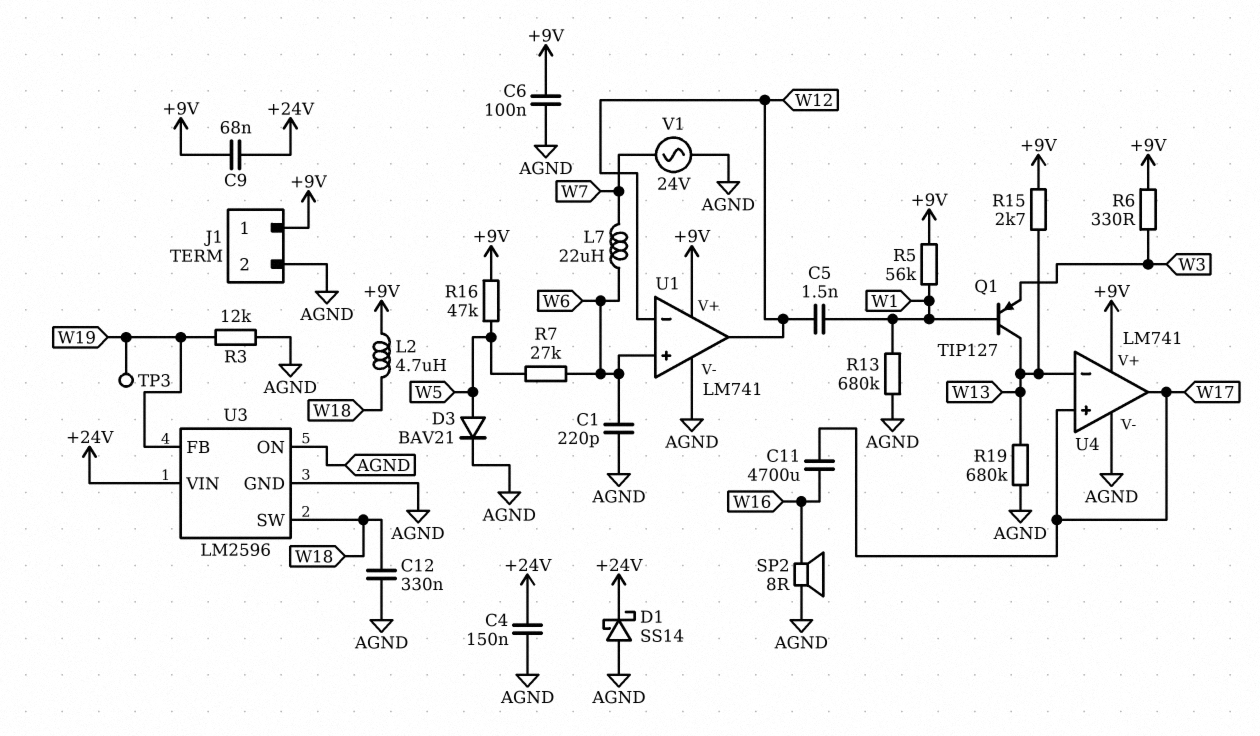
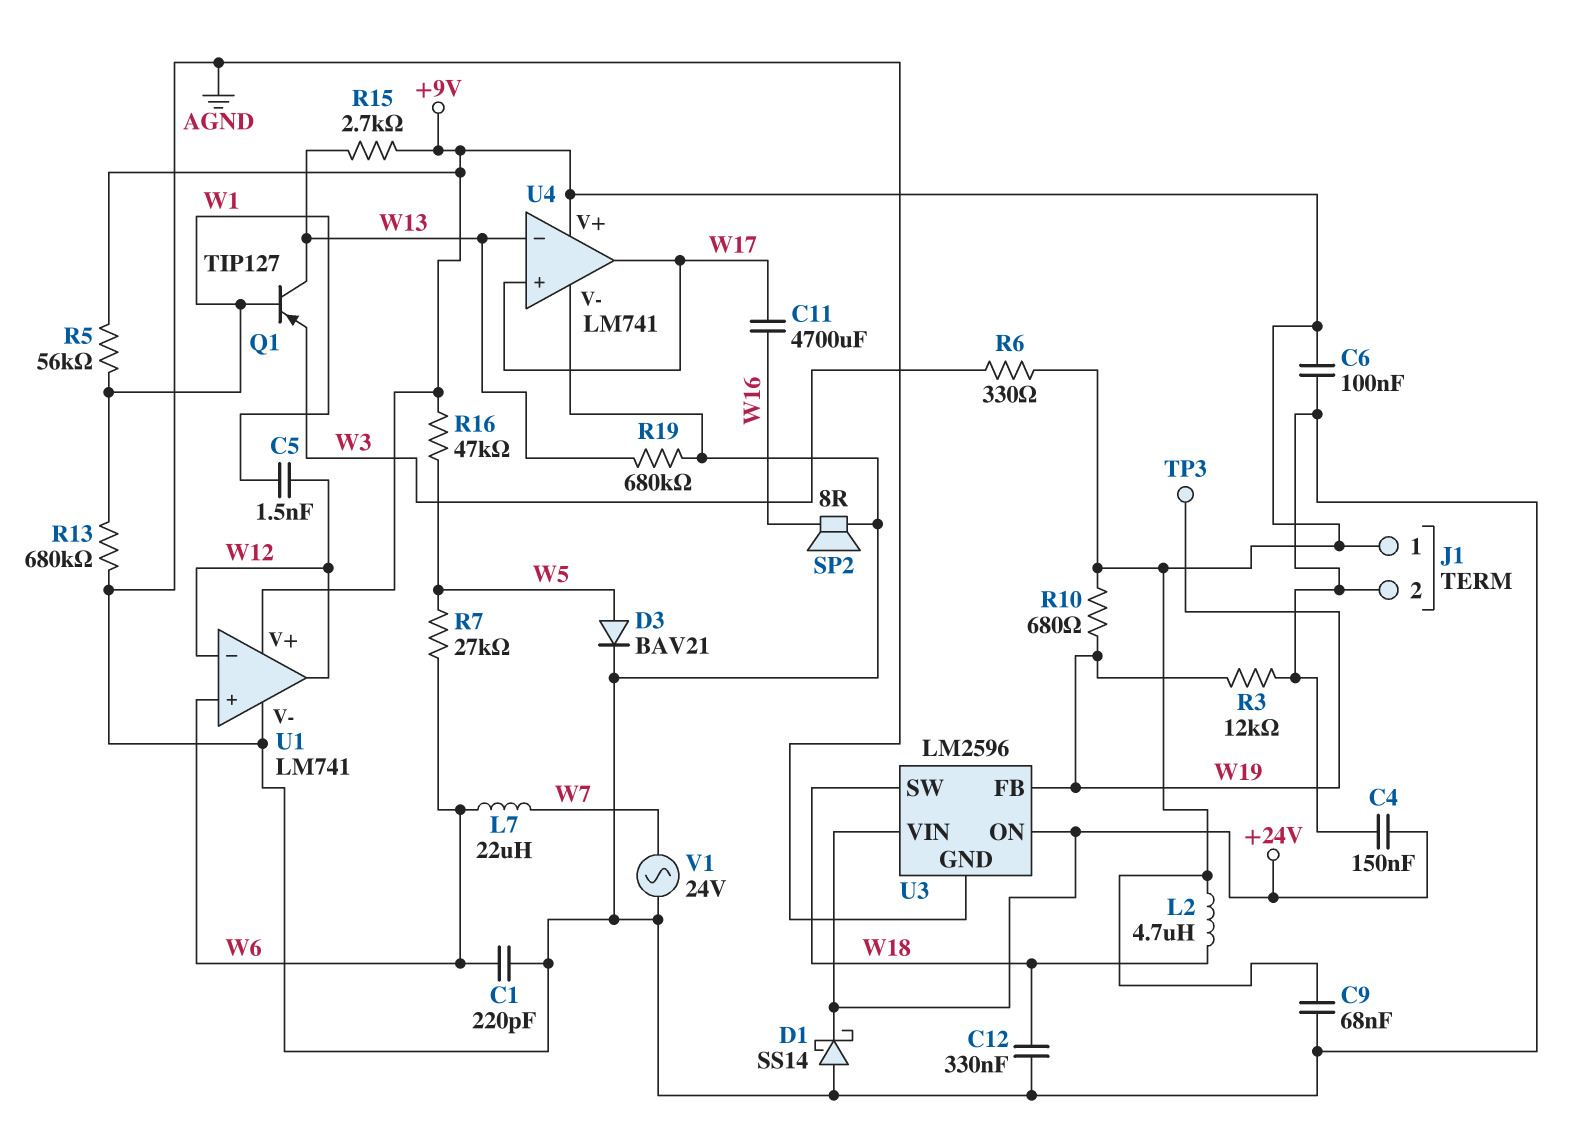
C9: 68nF (+9V, +24V) -> 68nF (+9V, AGND)
R10: none -> 680 (+9V, W19)
U3 pin ON: AGND -> +24V

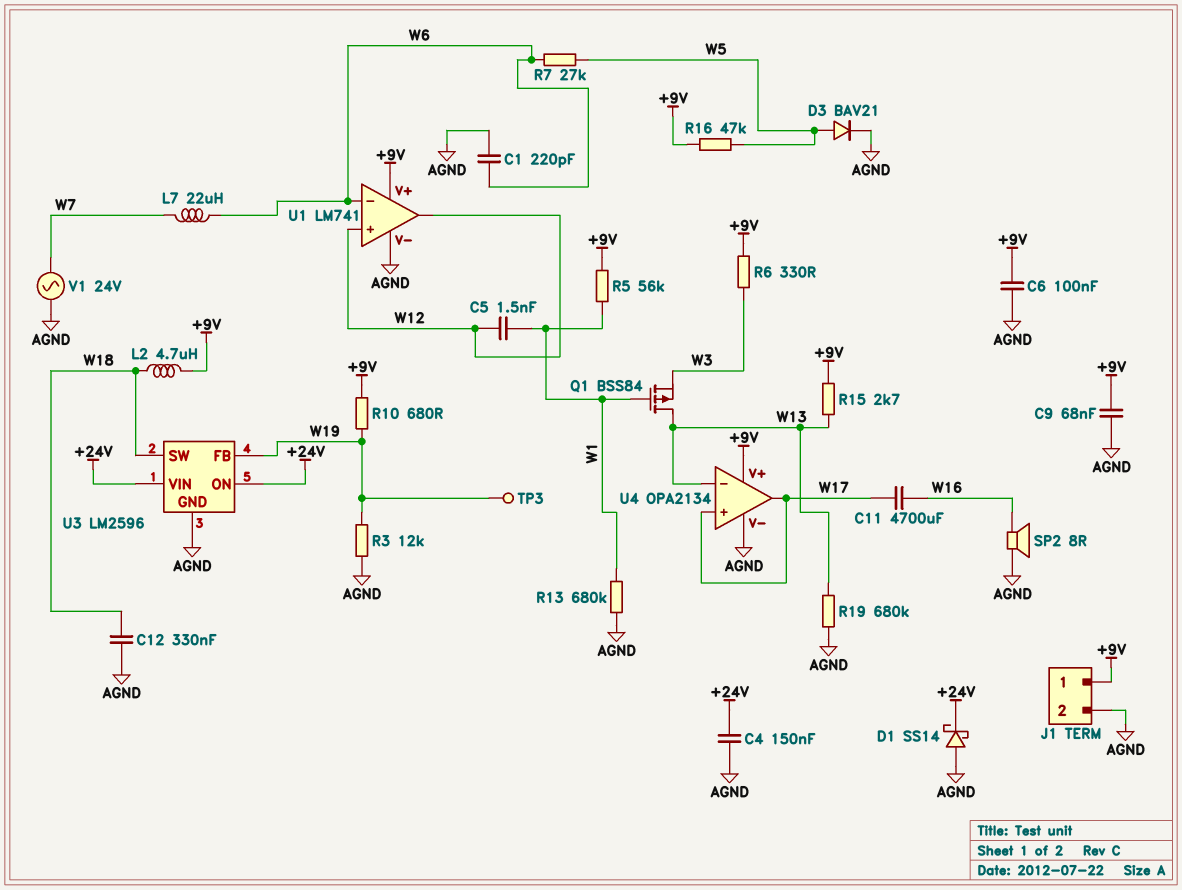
Q1: PNP TIP127 (B W1, C W13, E W3) -> PMOS BSS84 (G W1, D W13, S W3)
U1 pin in+: W6 -> W12
U1 pin in-: W12 -> W6
U4: LM741 -> OPA2134

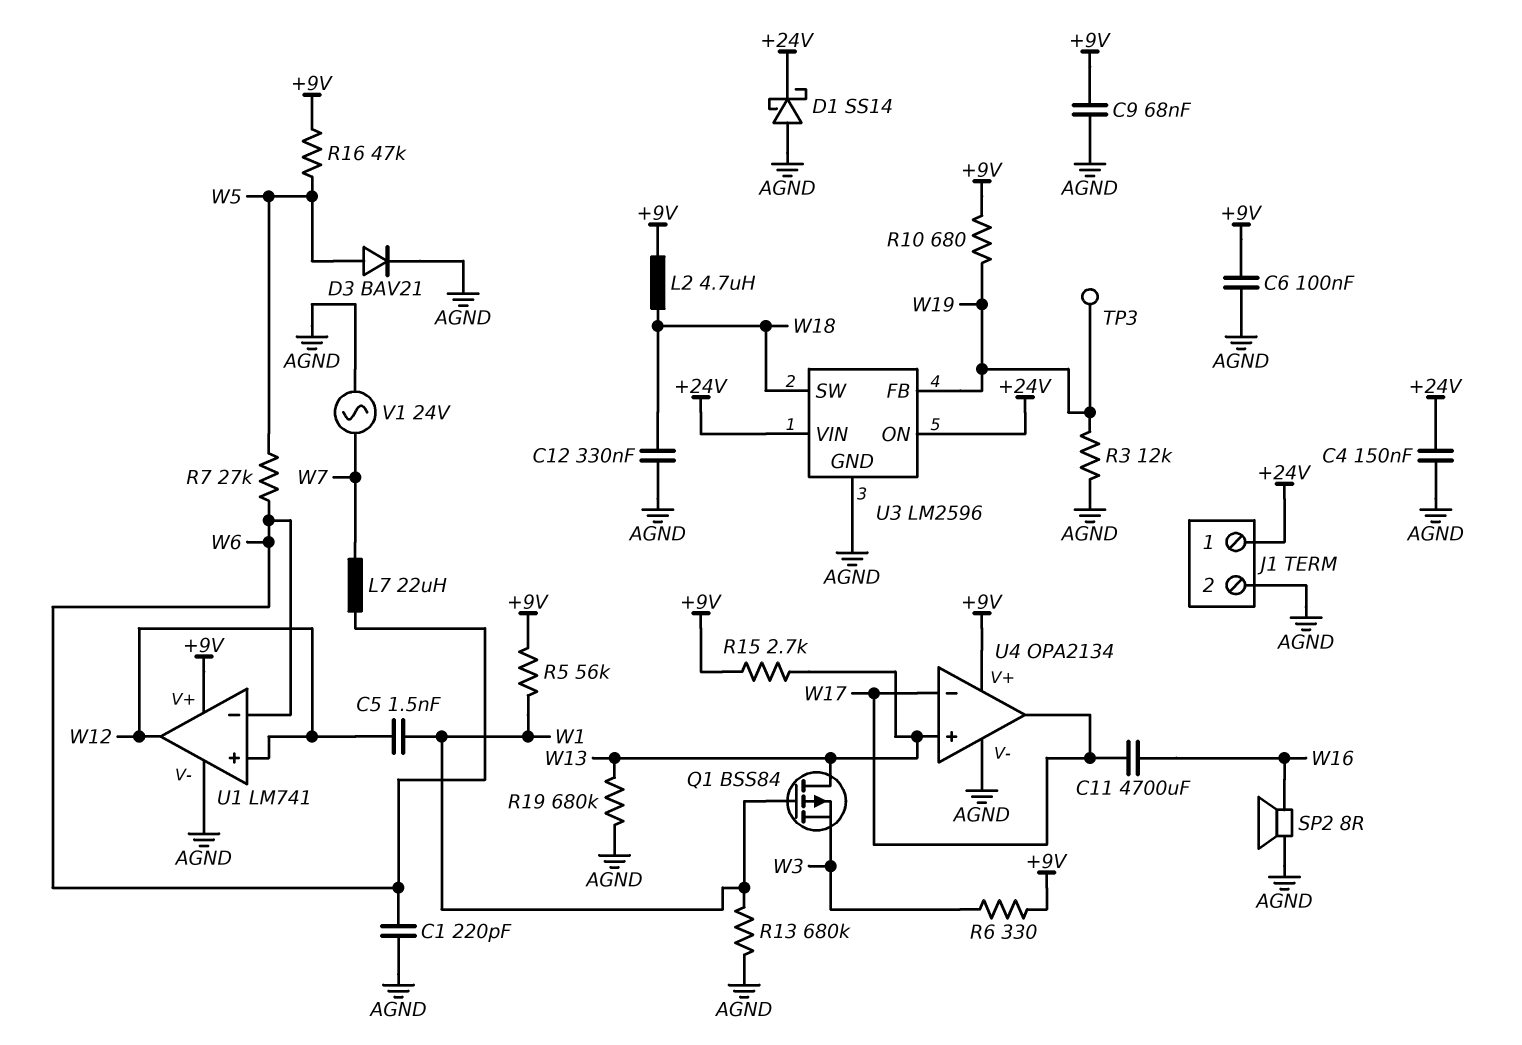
J1 pin 1: +9V -> +24V
U4 pin in+: W17 -> W13
U4 pin in-: W13 -> W17

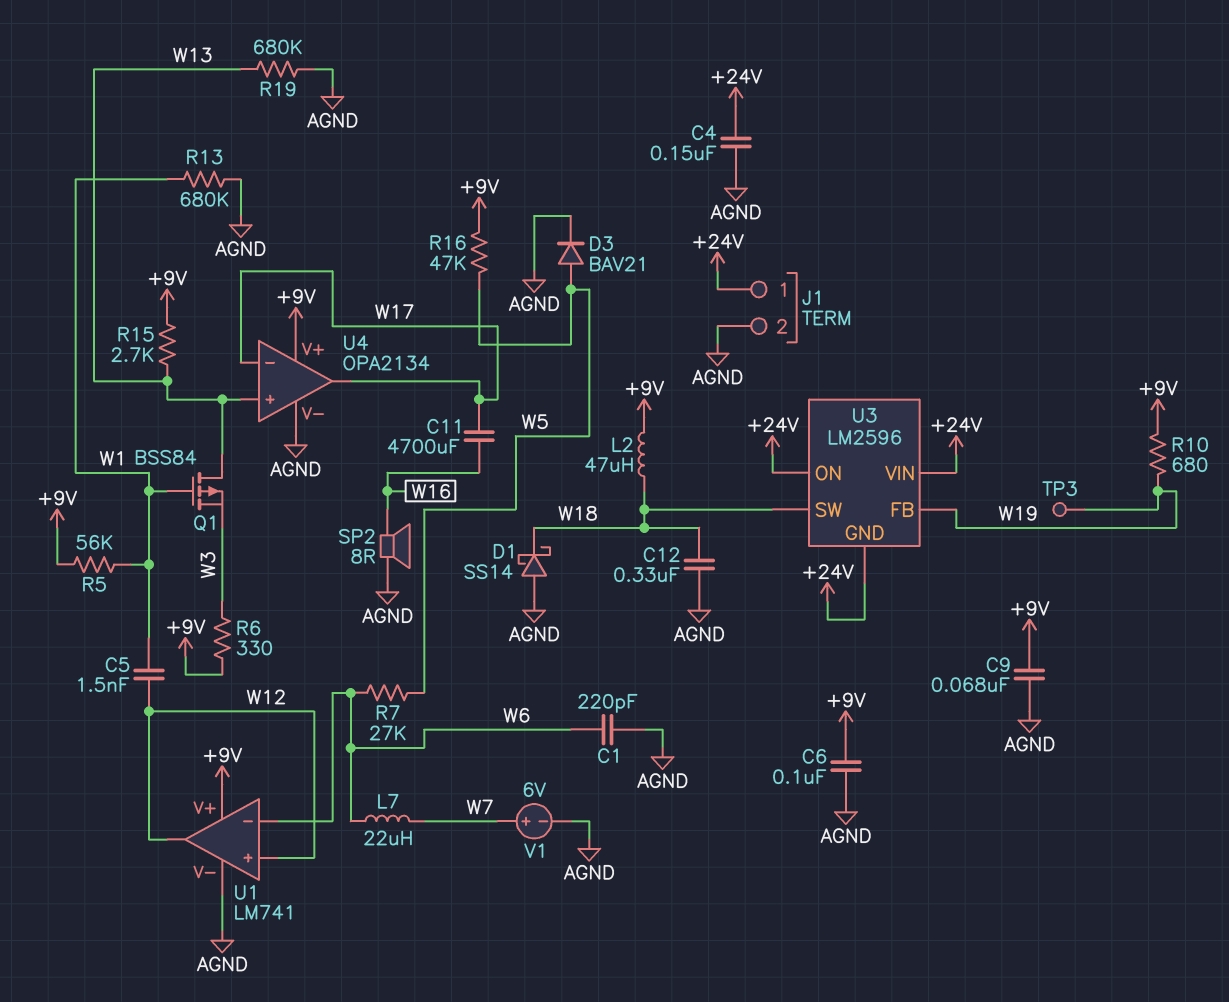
D1: schottky SS14 (A AGND, K +24V) -> schottky SS14 (A AGND, K W18)
L2: 4.7uH (+9V, W18) -> 47uH (+9V, W18)
R3: 12k (AGND, W19) -> none
U3 pin GND: AGND -> +24V
V1: AC 24V (AGND, W7) -> 6V (plus W7, minus AGND)

